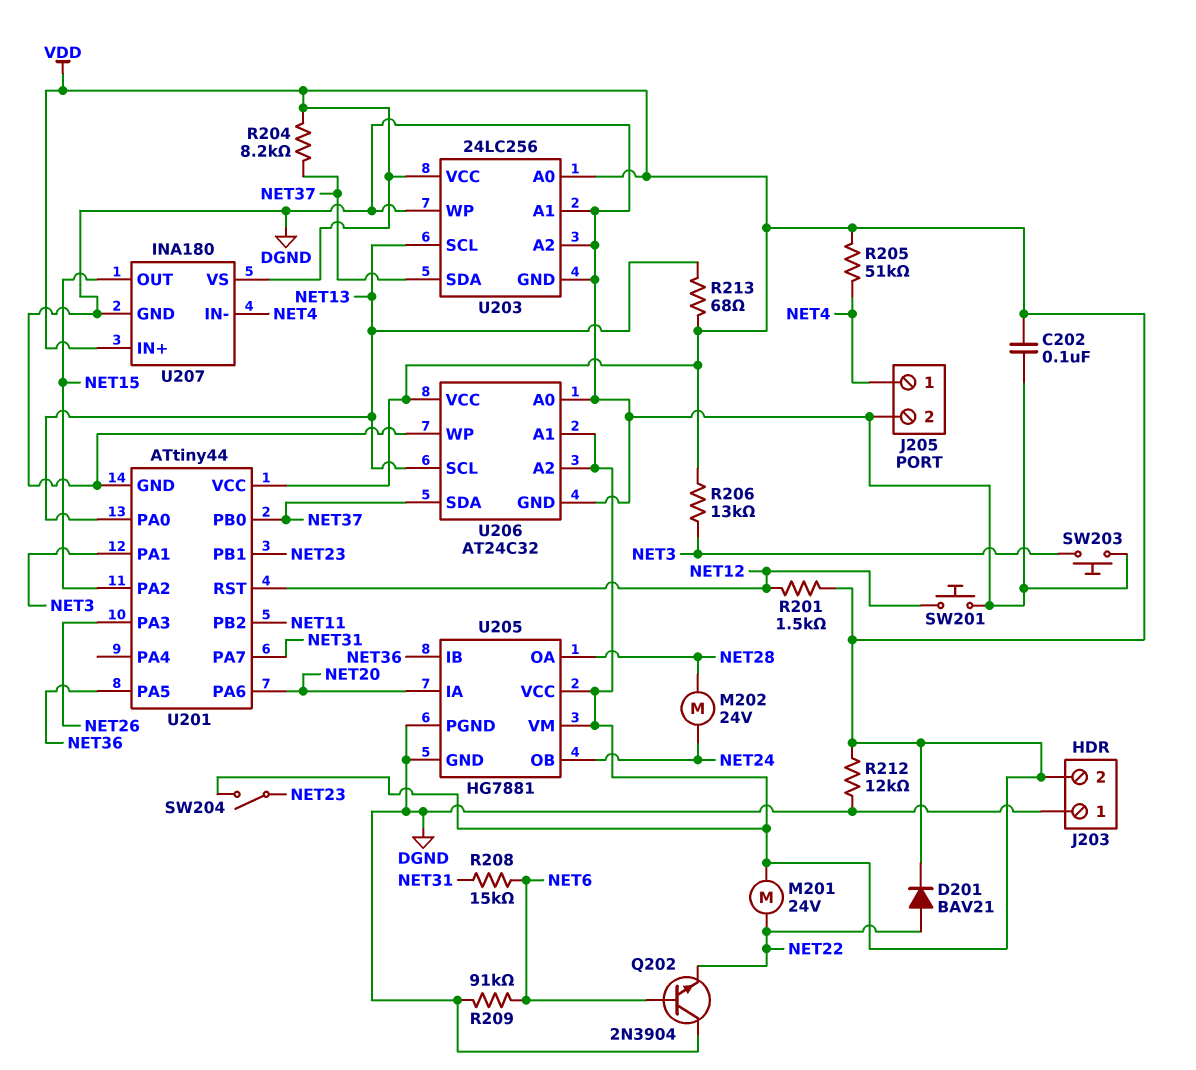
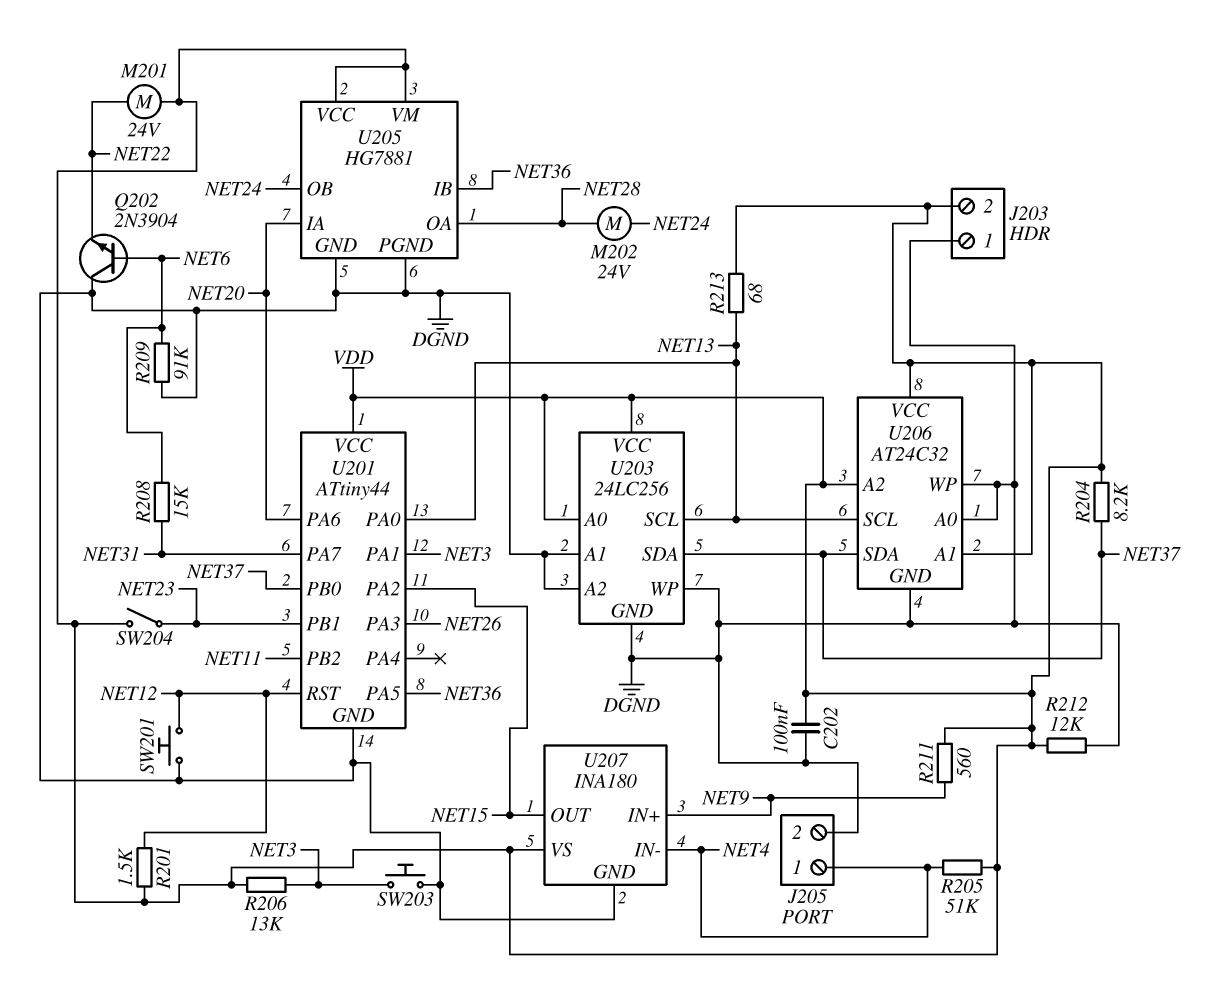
D201: diode BAV21 (A NET22, K VDD) -> none
R211: none -> 560 (NET9, VDD)
U207 pin IN+: VDD -> NET9

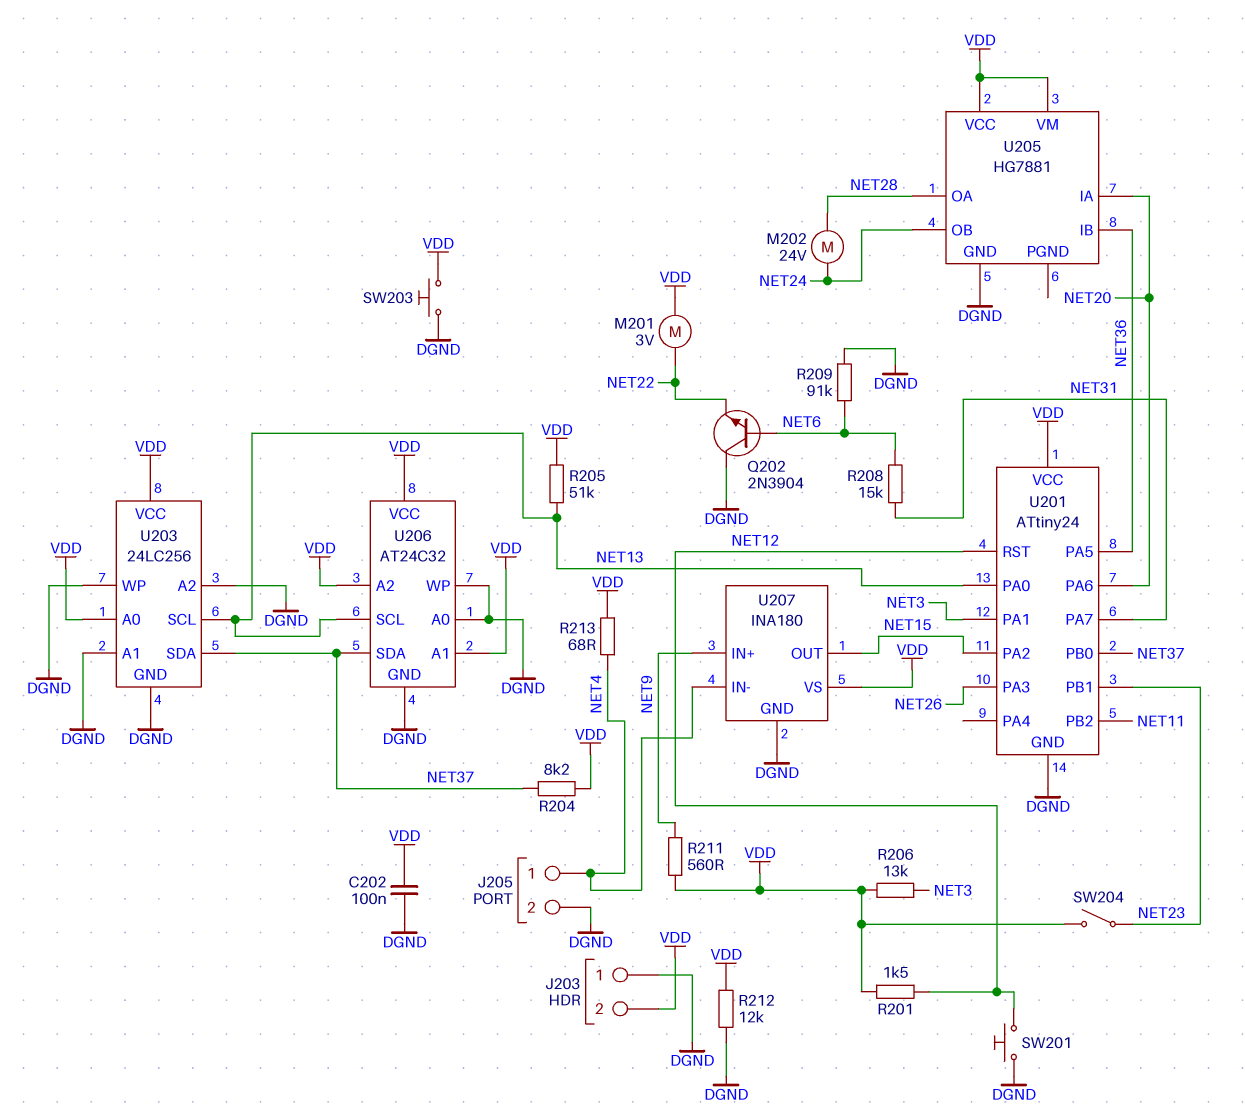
M201: motor 24V (NET22, VDD) -> motor 3V (NET22, VDD)
R205: 51k (NET4, VDD) -> 51k (NET13, VDD)
R213: 68 (NET13, VDD) -> 68 (NET4, VDD)
SW203: button (DGND, NET3) -> button (DGND, VDD)
U201: ATtiny44 -> ATtiny24
U205 pin PGND: DGND -> none

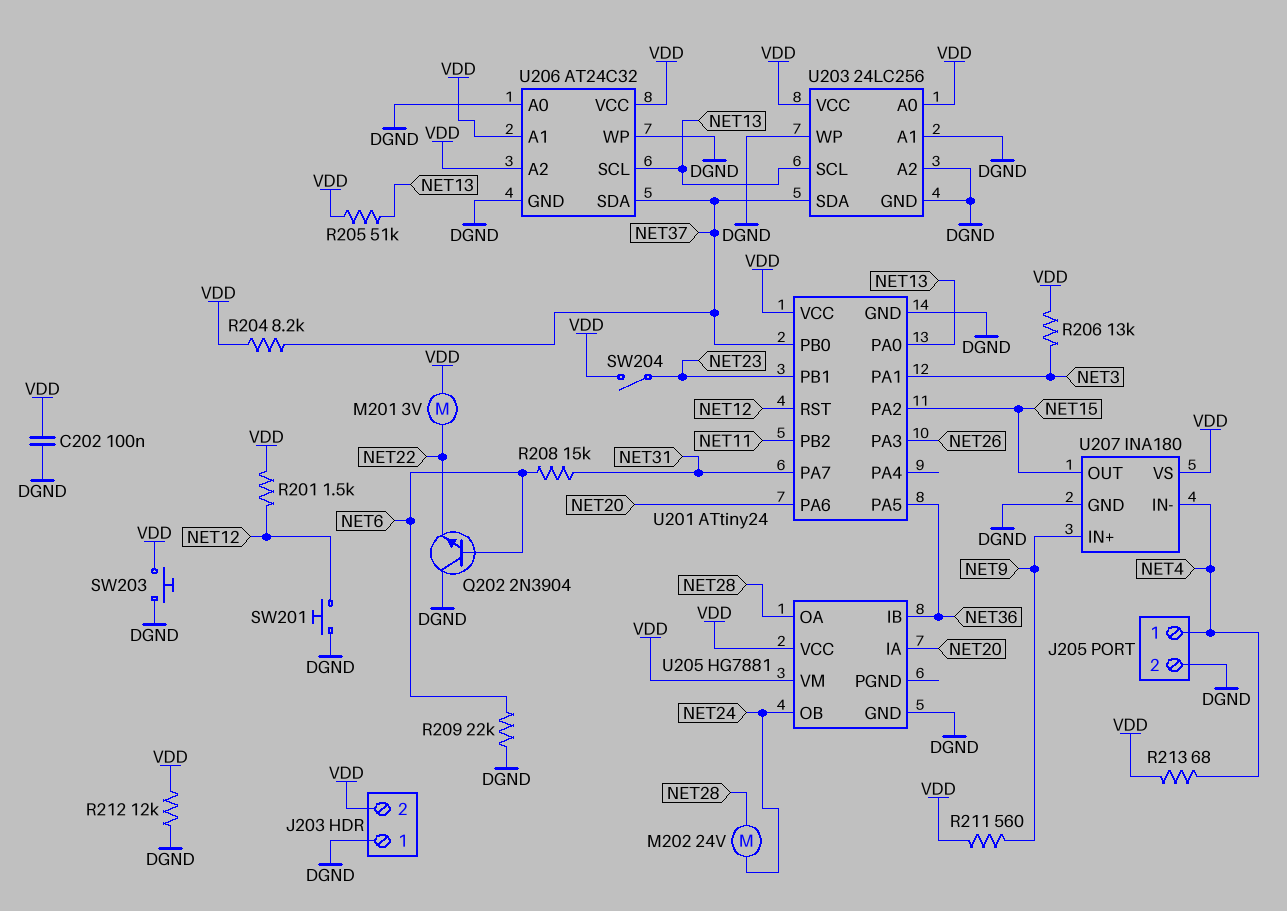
R209: 91k (DGND, NET6) -> 22k (DGND, NET6)

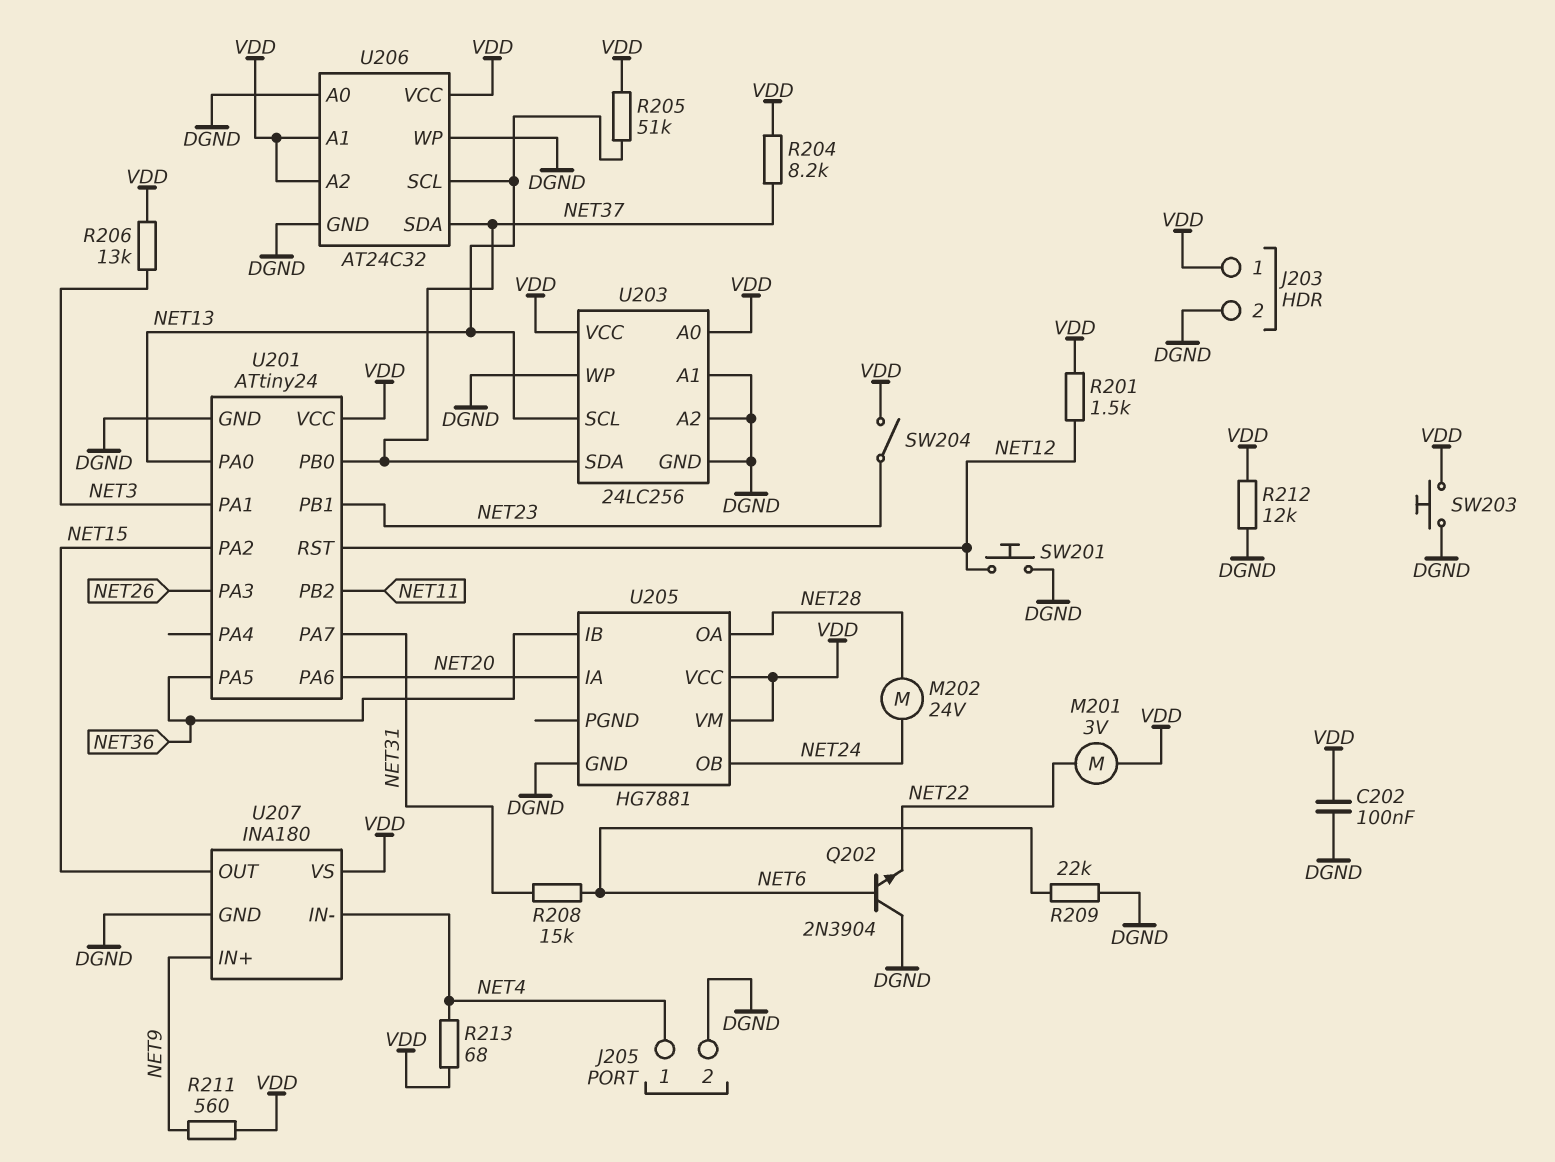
J203 pin 1: DGND -> VDD
J203 pin 2: VDD -> DGND

